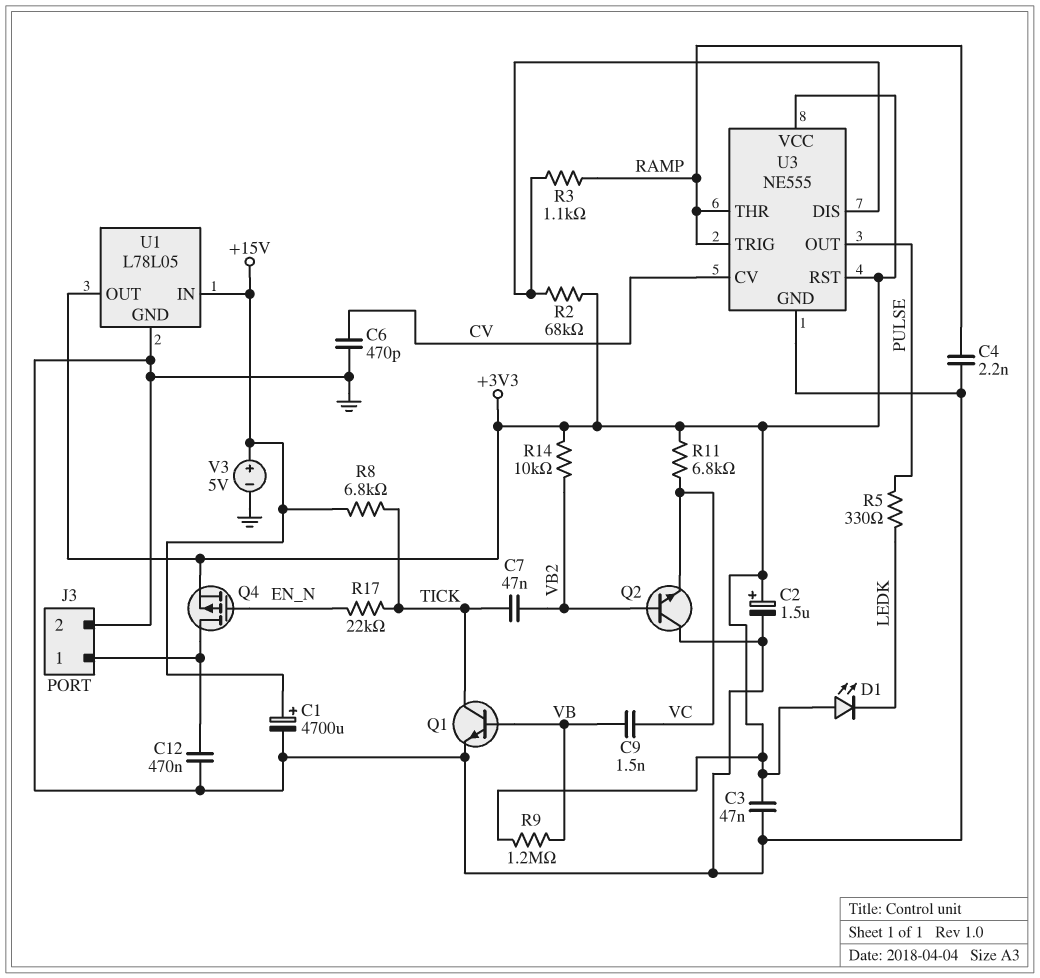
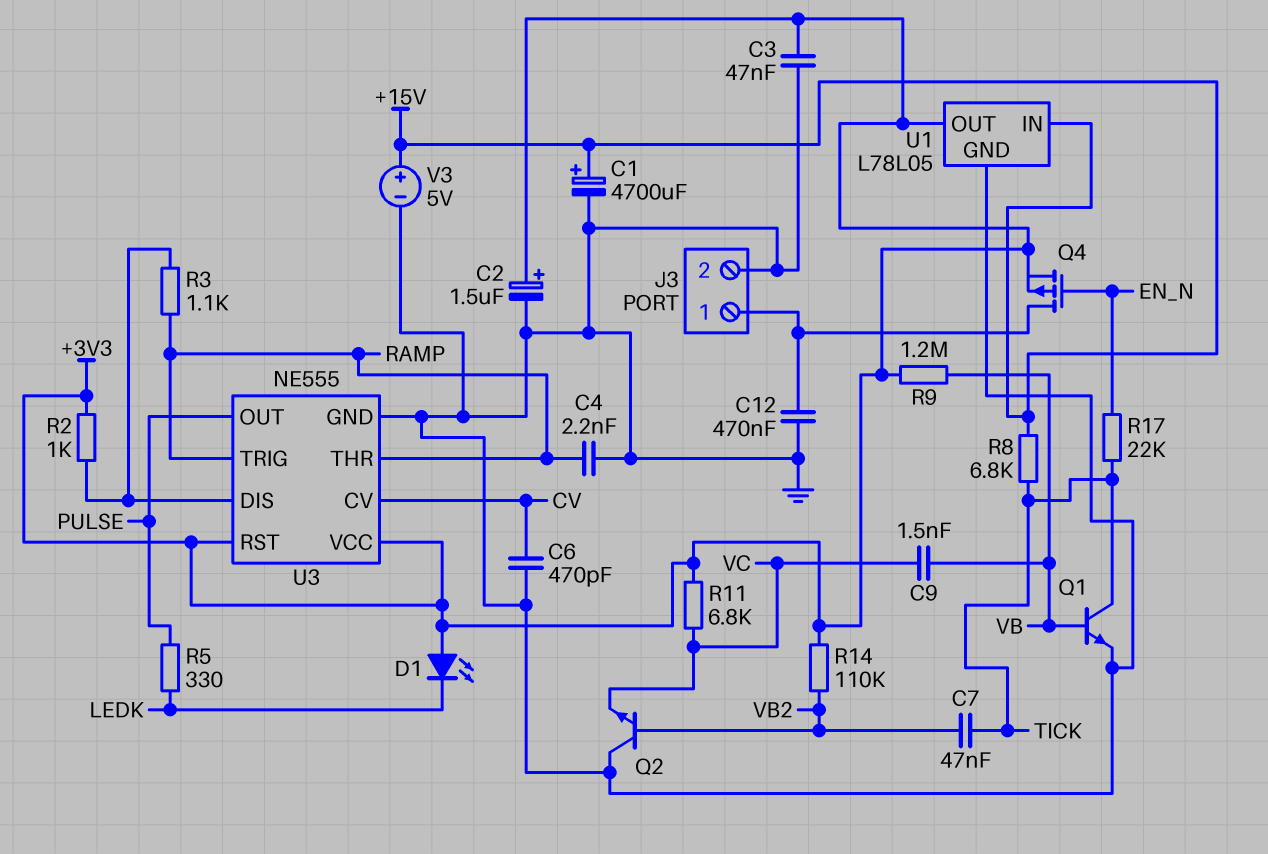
R2: 68k (+3V3, U3/DIS) -> 1k (+3V3, U3/DIS)
R14: 10k (+3V3, VB2) -> 110k (+3V3, VB2)

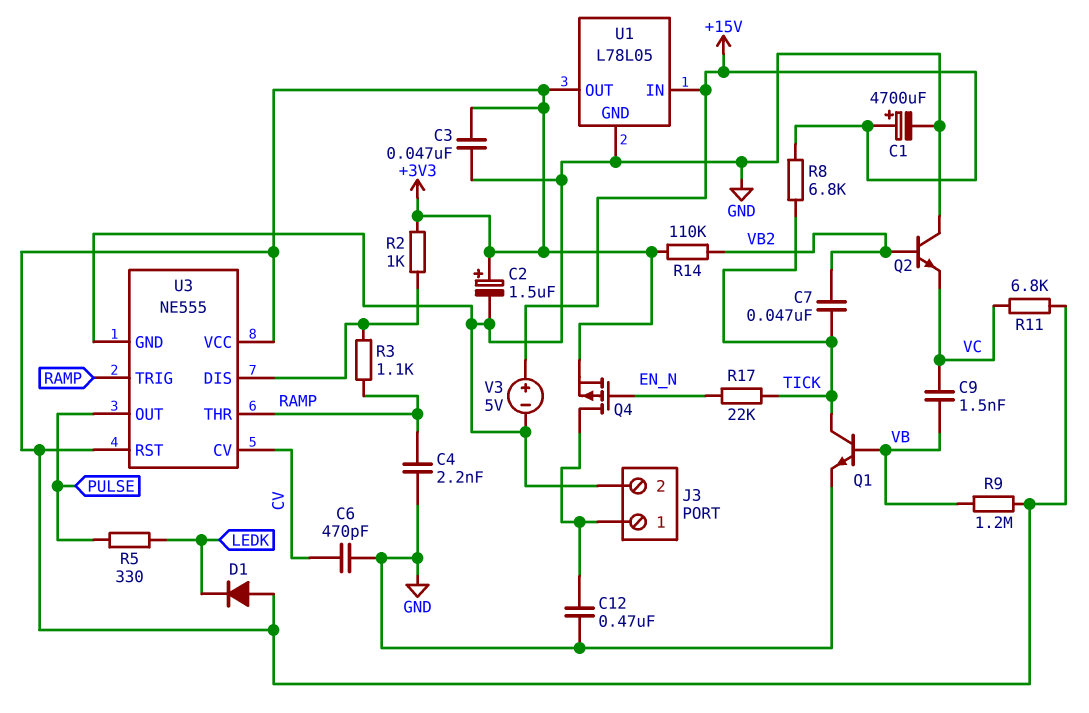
D1: LED (A +3V3, K LEDK) -> diode (A +3V3, K LEDK)

